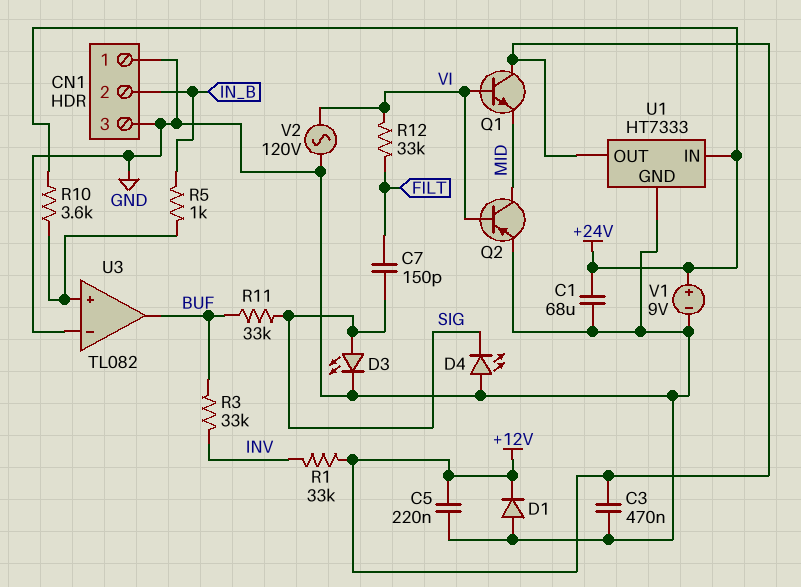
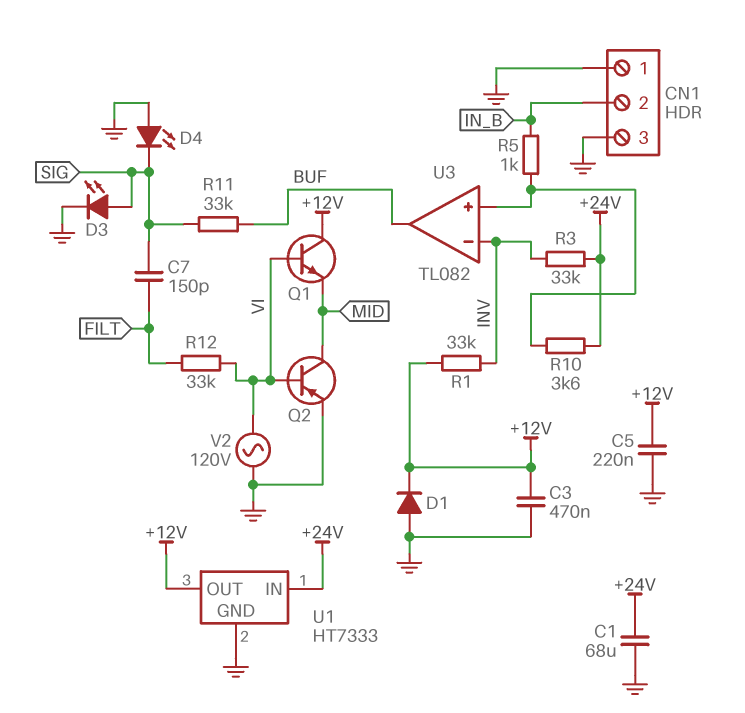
R3: 33k (BUF, INV) -> 33k (+24V, INV)
U3 pin in-: GND -> INV
V1: 9V (plus +24V, minus GND) -> none

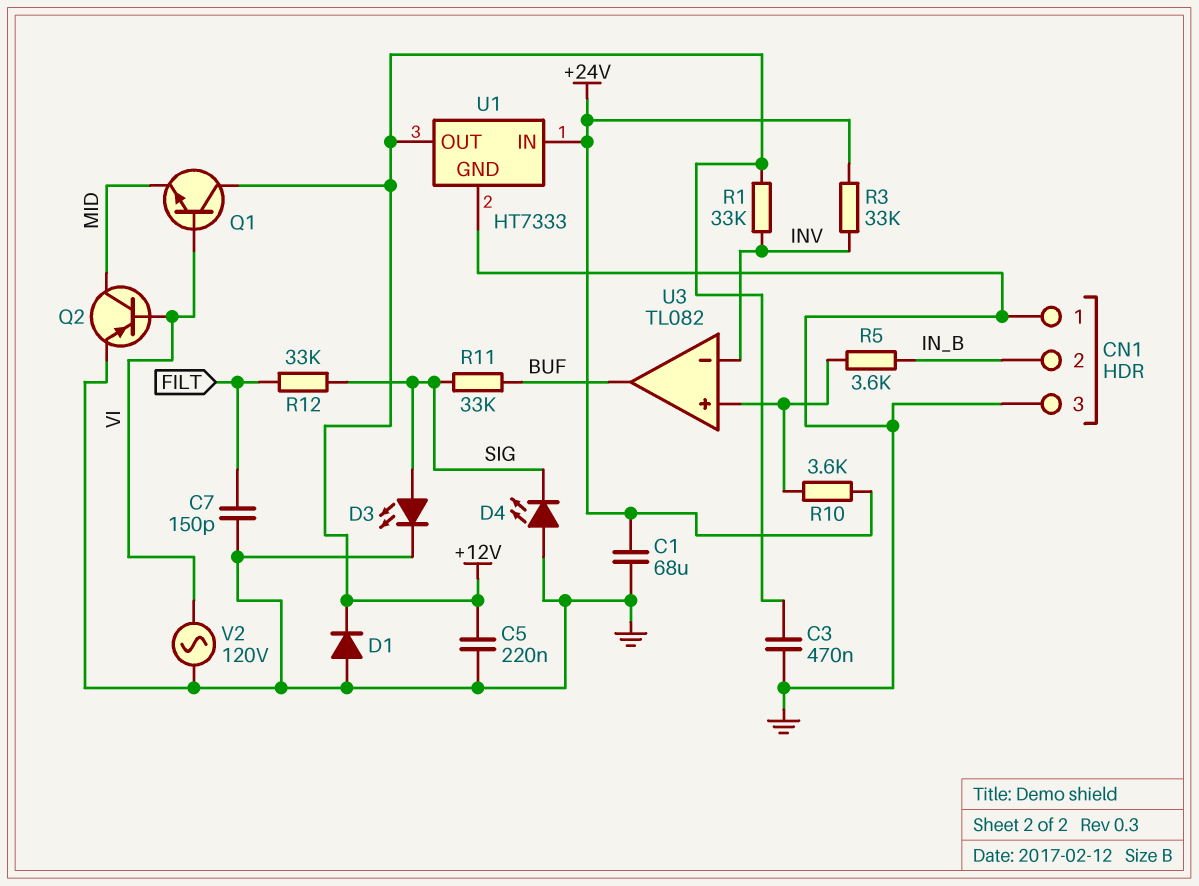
C7: 150pF (FILT, SIG) -> 150pF (FILT, GND)
R5: 1k (IN_B, U3/in+) -> 3.6k (IN_B, U3/in+)
R12: 33k (FILT, VI) -> 33k (FILT, SIG)

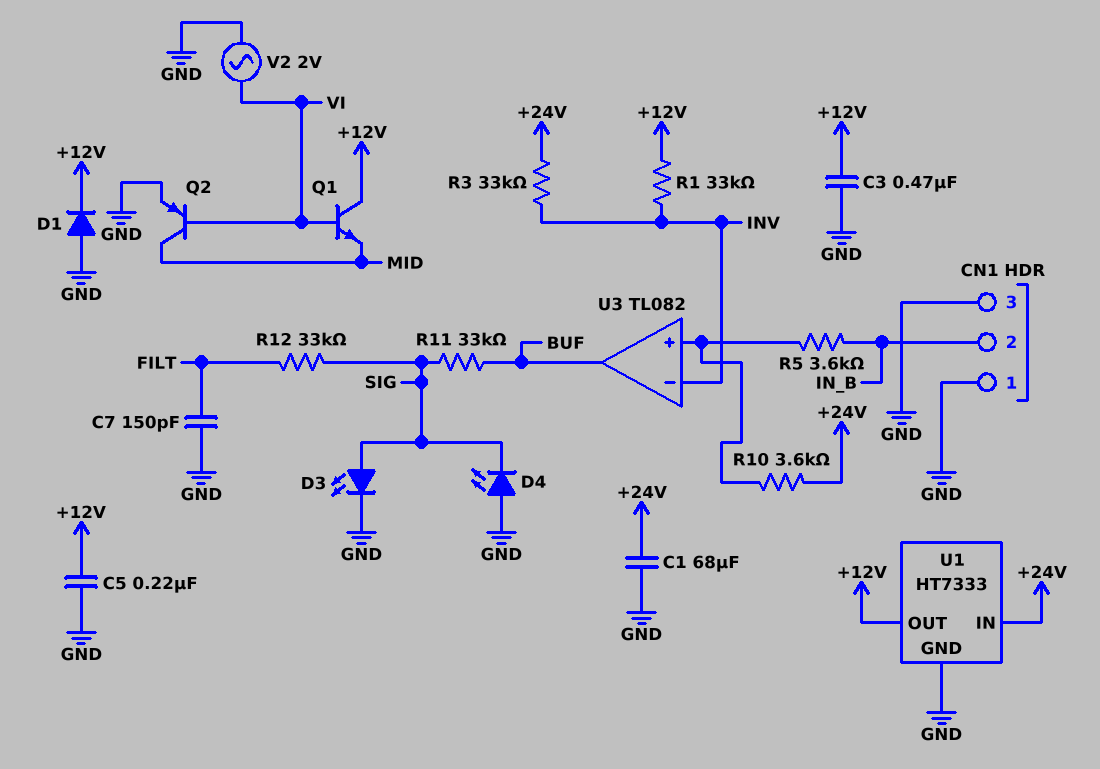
V2: AC 120V (GND, VI) -> AC 2V (GND, VI)

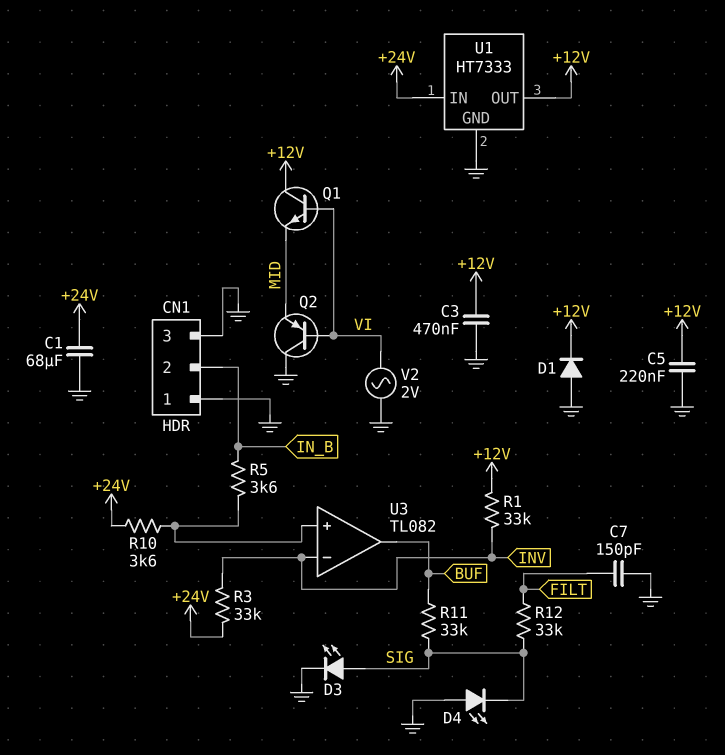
Q2: PNP (B VI, C MID, E GND) -> PNP (B VI, C GND, E MID)

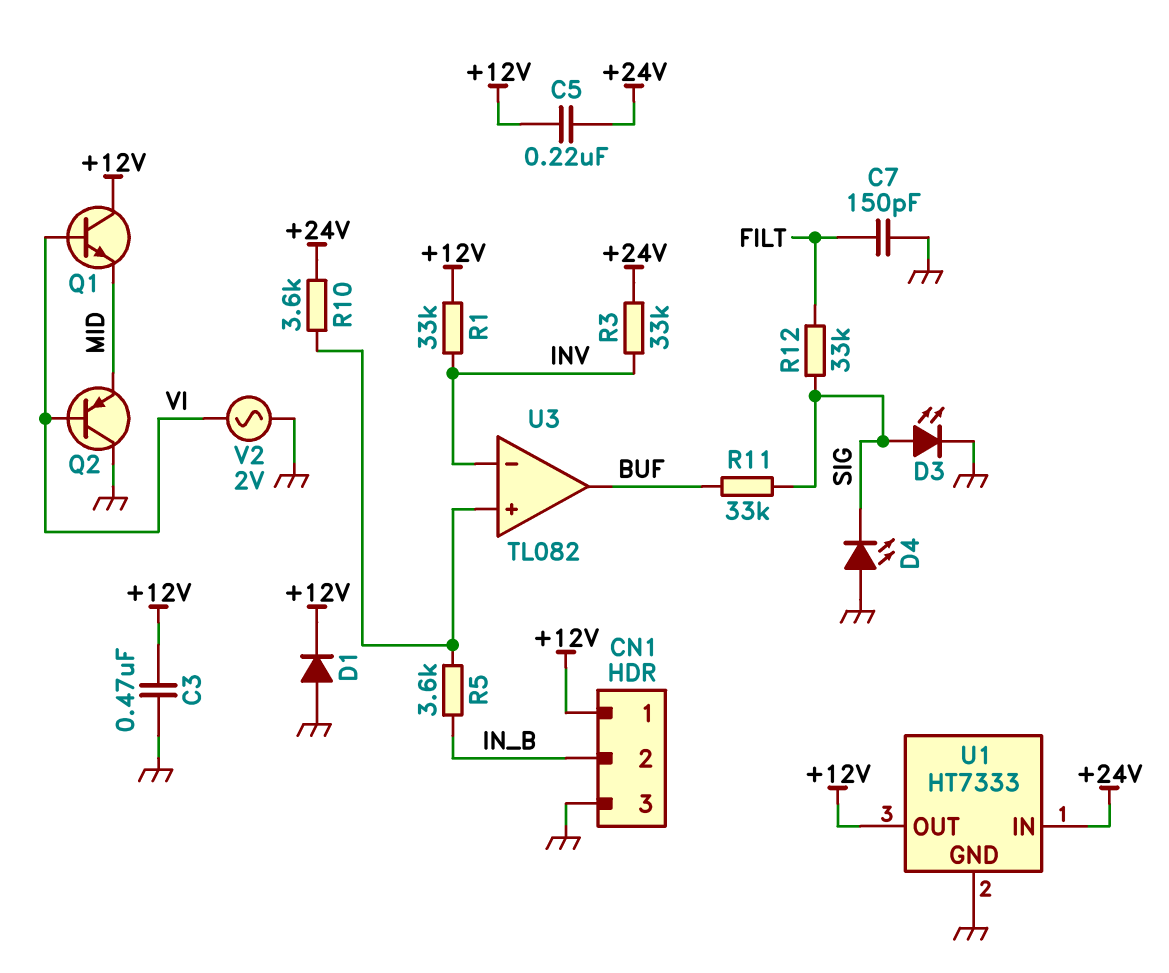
C1: 68uF (+24V, GND) -> none
C5: 220nF (+12V, GND) -> 220nF (+12V, +24V)
CN1 pin 1: GND -> +12V

